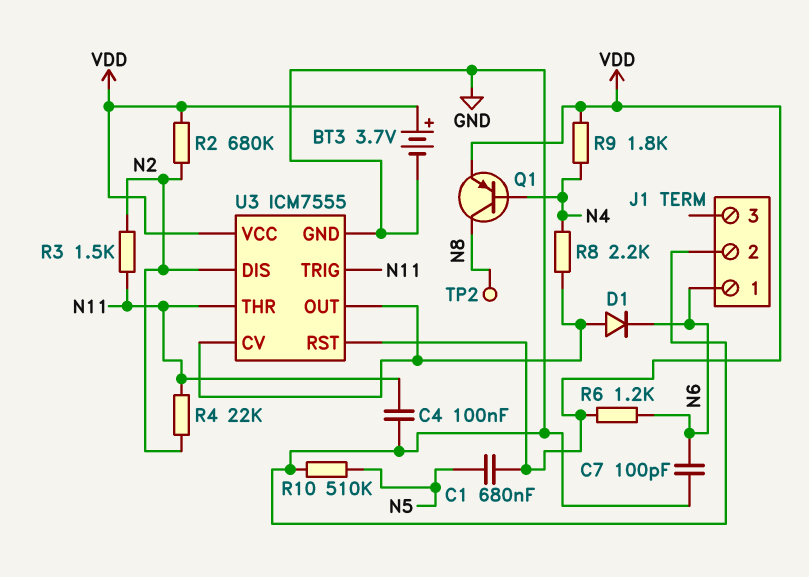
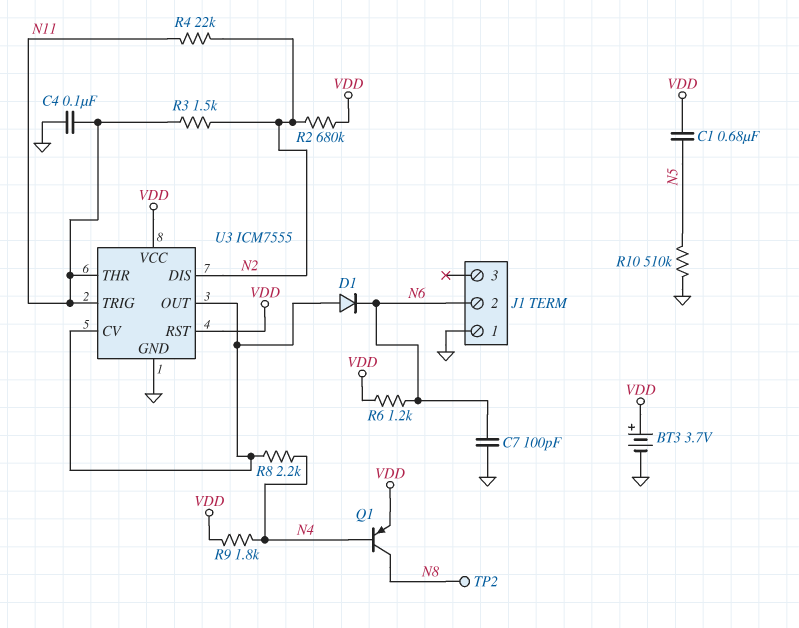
J1 pin 1: N6 -> GND
J1 pin 2: GND -> N6

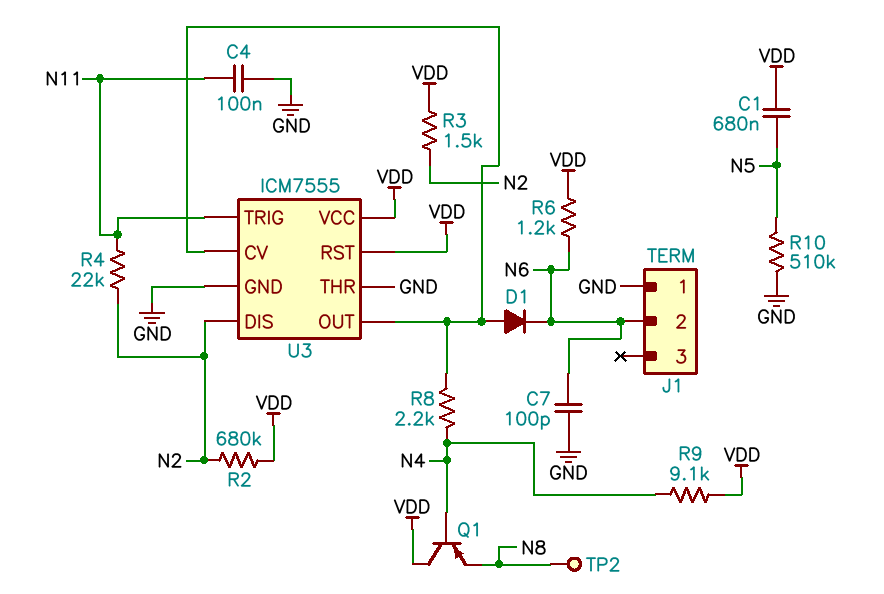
BT3: 3.7V (plus VDD, minus GND) -> none
Q1: PNP (B N4, C N8, E VDD) -> PNP (B N4, C VDD, E N8)
R3: 1.5k (N2, N11) -> 1.5k (N2, VDD)
R9: 1.8k (N4, VDD) -> 9.1k (N4, VDD)
U3 pin THR: N11 -> GND

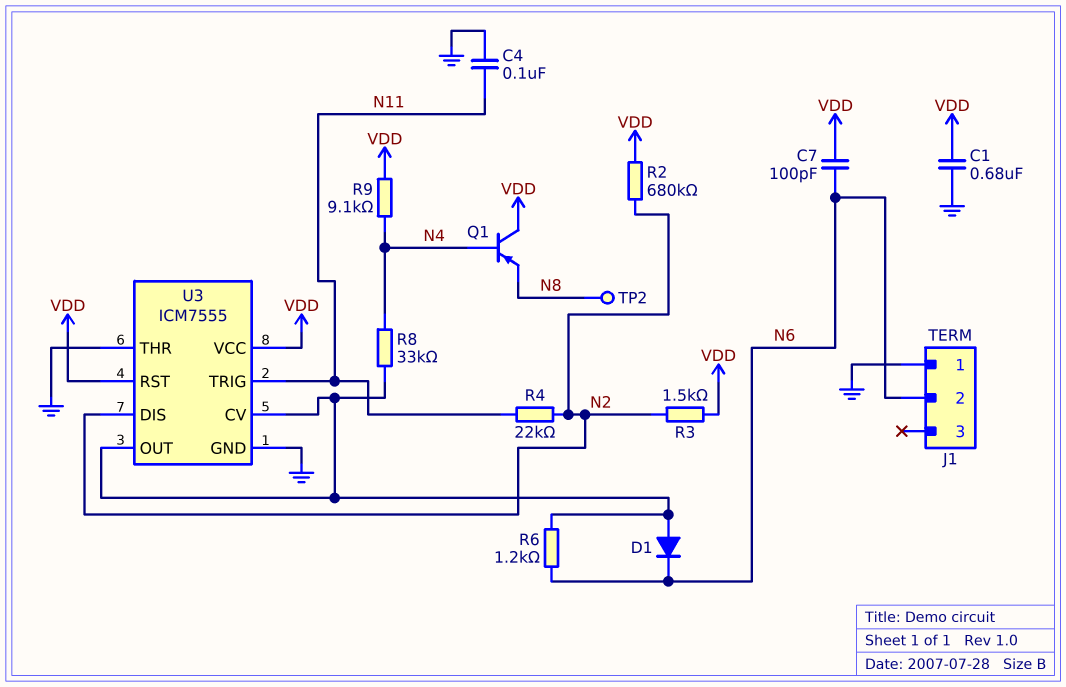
C1: 680nF (N5, VDD) -> 680nF (GND, VDD)
C7: 100pF (GND, N6) -> 100pF (N6, VDD)
R6: 1.2k (N6, VDD) -> 1.2k (N6, U3/CV)
R8: 2.2k (N4, U3/CV) -> 33k (N4, U3/CV)
R10: 510k (GND, N5) -> none

